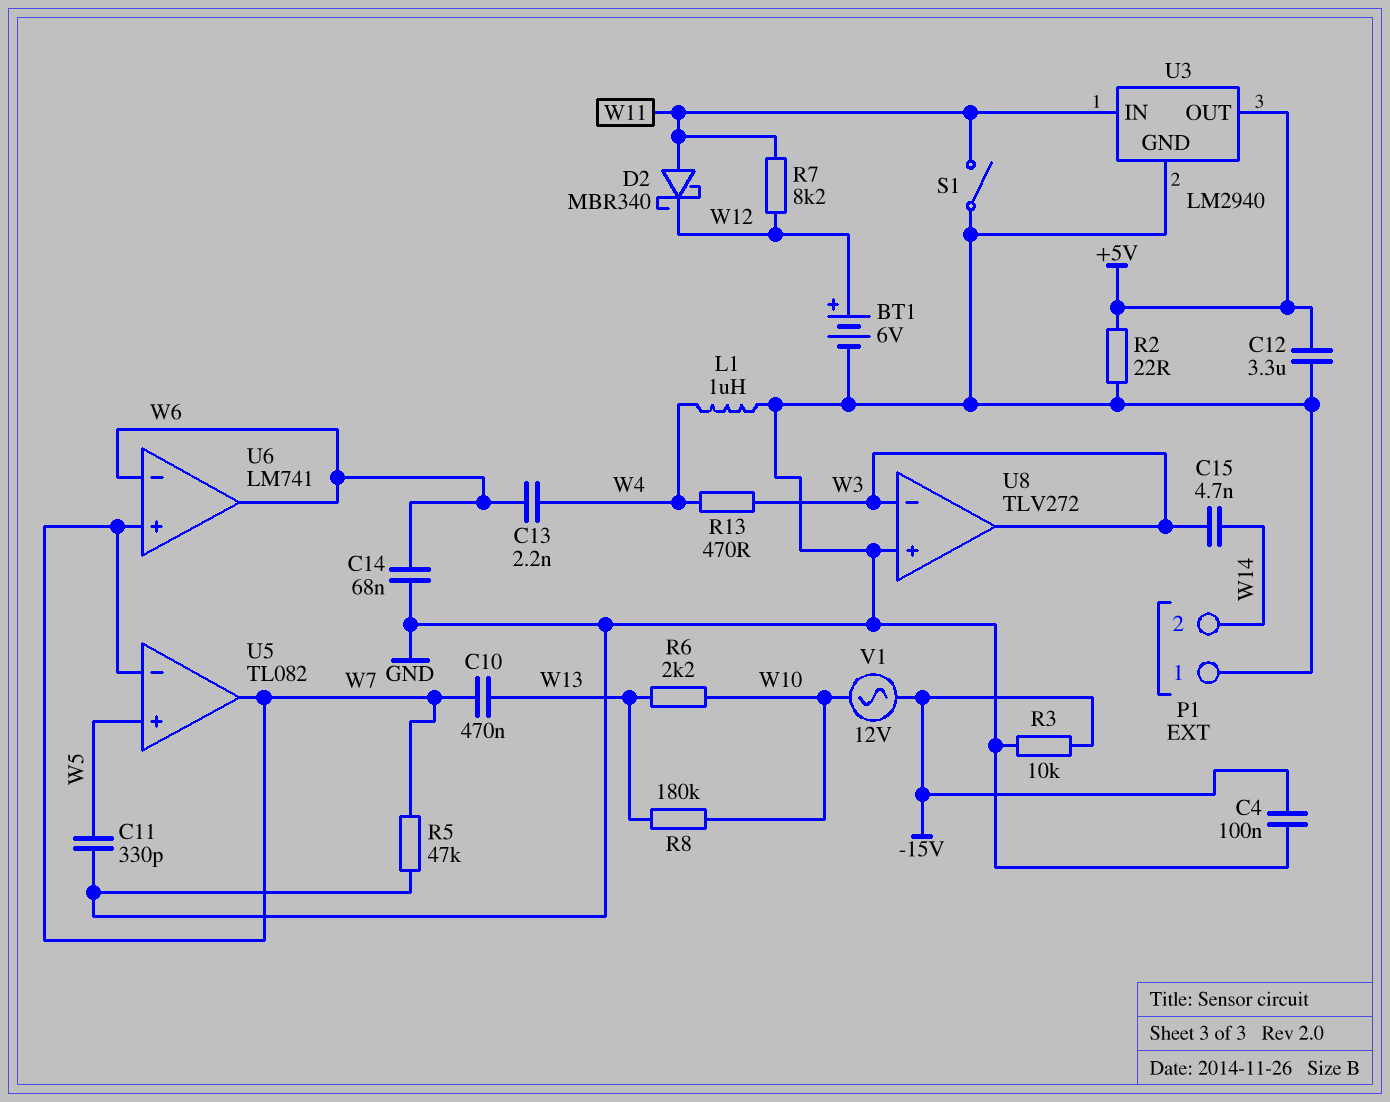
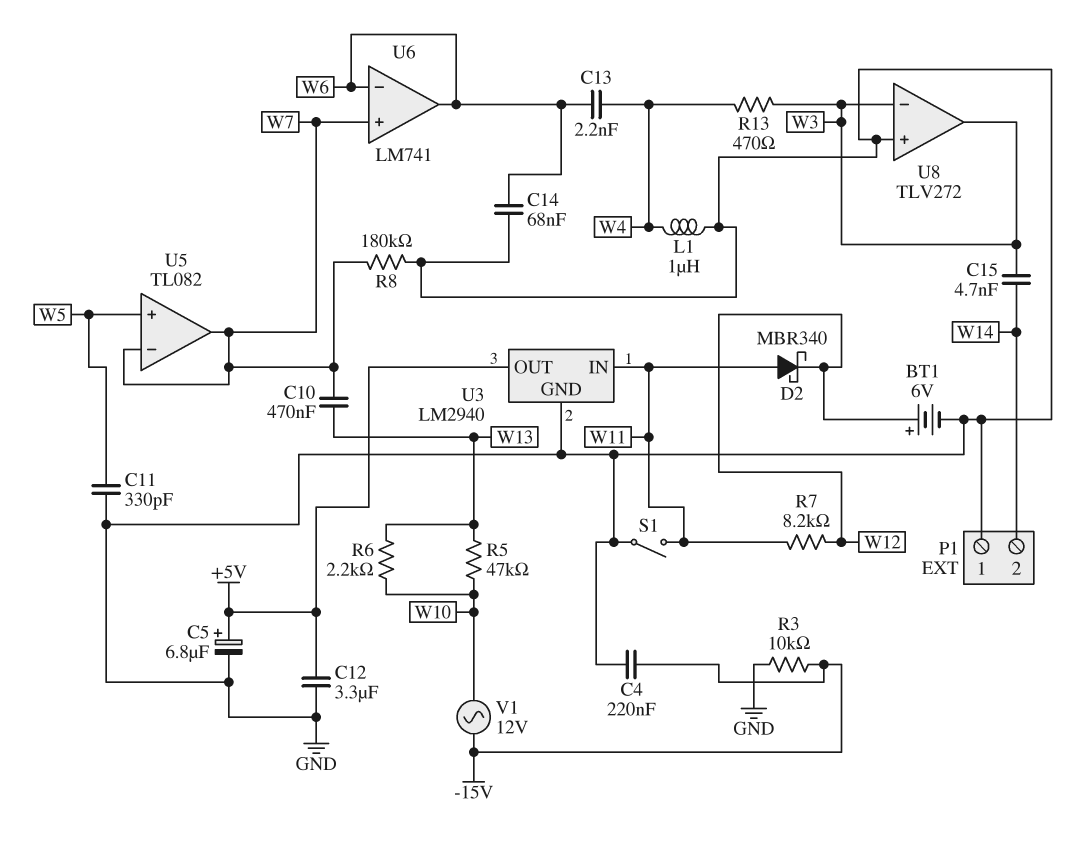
C4: 100nF (-15V, GND) -> 220nF (-15V, GND)
C5: none -> 6.8uF (plus +5V, minus GND)
R2: 22 (+5V, GND) -> none
R5: 47k (GND, W7) -> 47k (W10, W13)
R8: 180k (W10, W13) -> 180k (GND, W7)

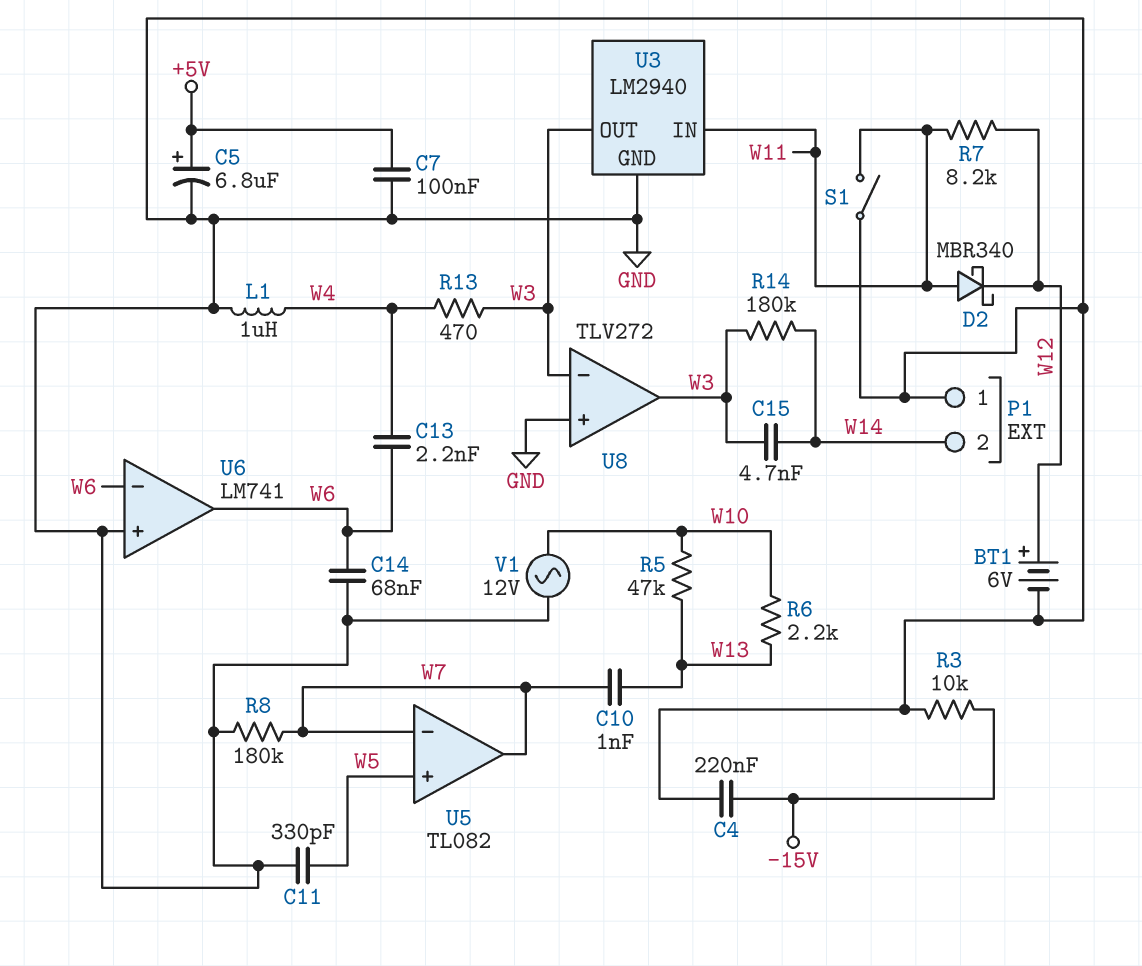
C7: none -> 100nF (+5V, GND)
C10: 470nF (W7, W13) -> 1nF (W7, W13)
C12: 3.3uF (+5V, GND) -> none
R14: none -> 180k (W3, W14)
U3 pin OUT: +5V -> W3
U6 pin in+: W7 -> GND
V1: AC 12V (-15V, W10) -> AC 12V (GND, W10)

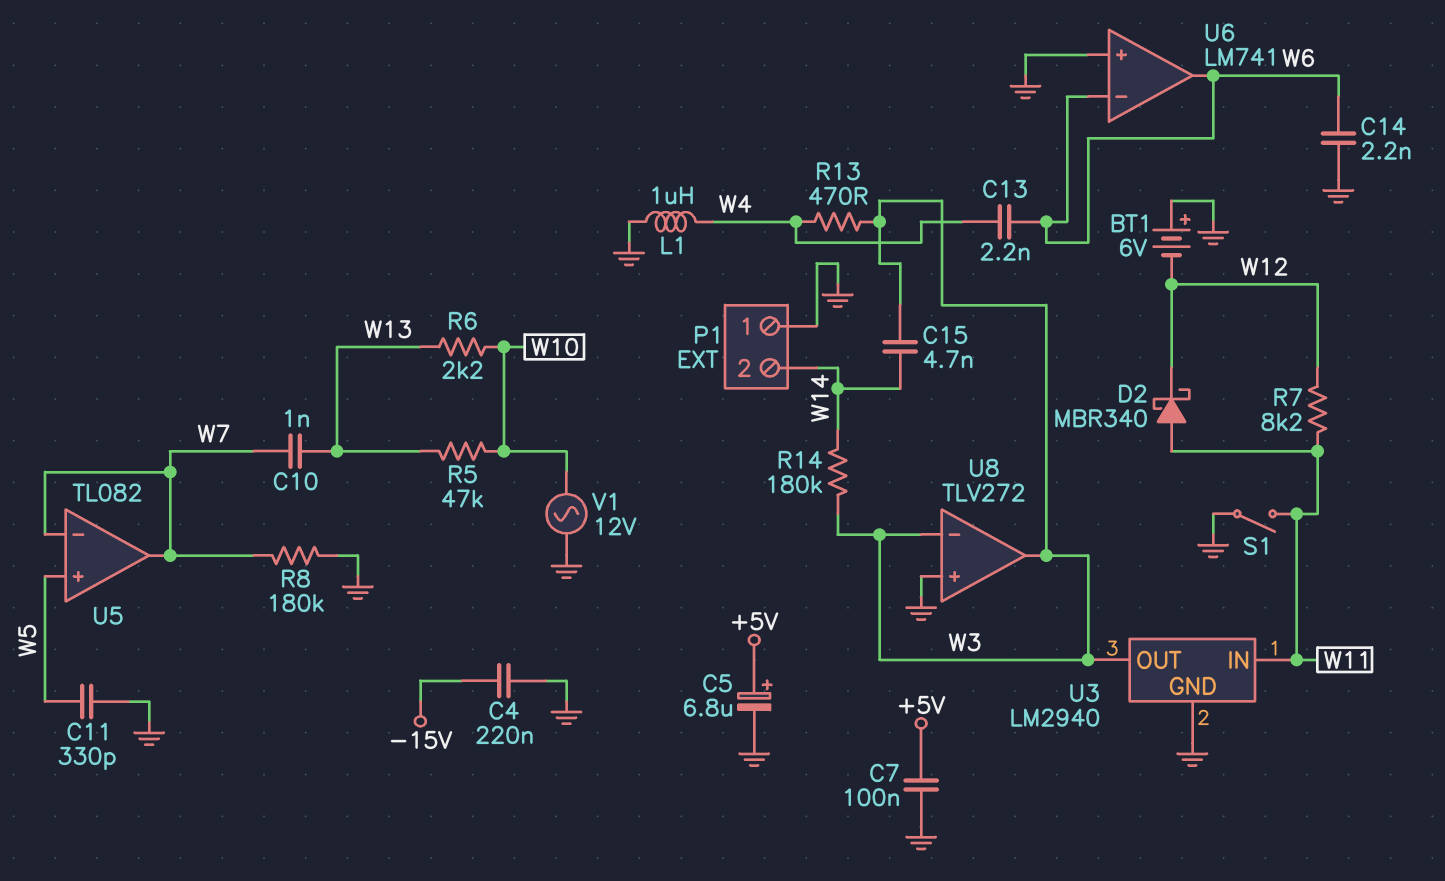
BT1: 6V (plus W12, minus GND) -> 6V (plus GND, minus W12)
C14: 68nF (GND, W6) -> 2.2nF (GND, W6)
R3: 10k (-15V, GND) -> none

